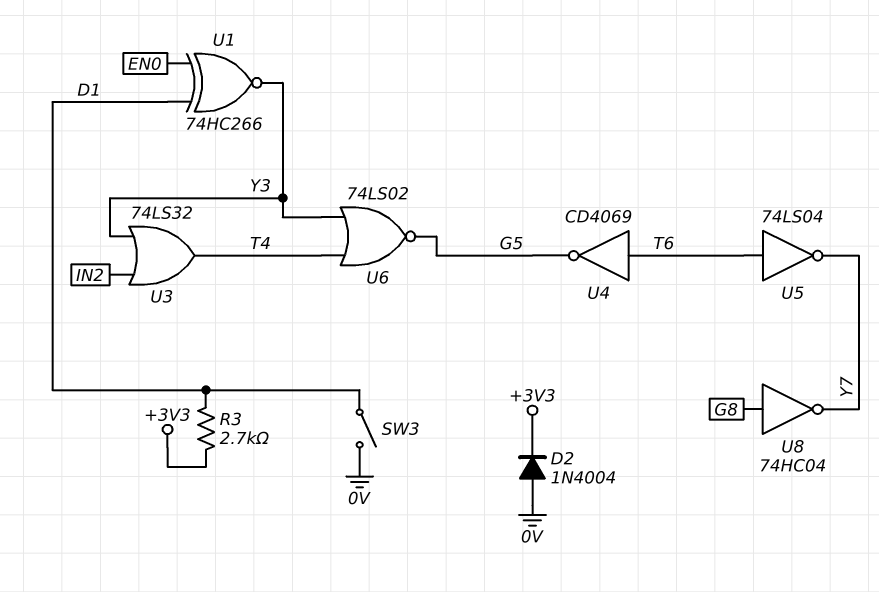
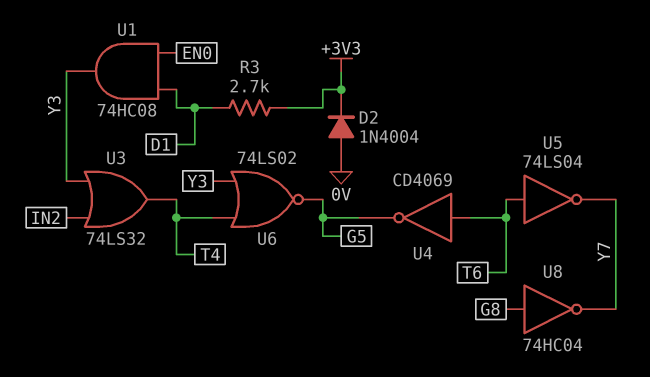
SW3: switch (0V, D1) -> none
U1: XNOR 74HC266 (in D1, in EN0, out Y3) -> AND 74HC08 (in D1, in EN0, out Y3)

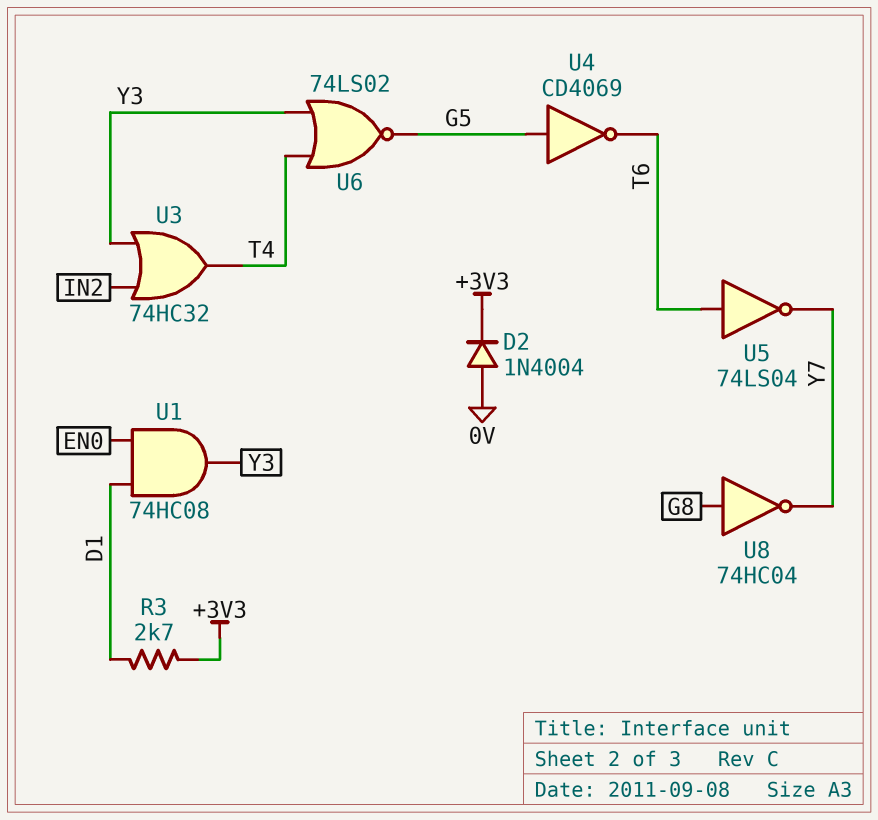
U3: OR 74LS32 (in IN2, in Y3, out T4) -> OR 74HC32 (in IN2, in Y3, out T4)
U4: NOT CD4069 (in T6, out G5) -> NOT CD4069 (in G5, out T6)

